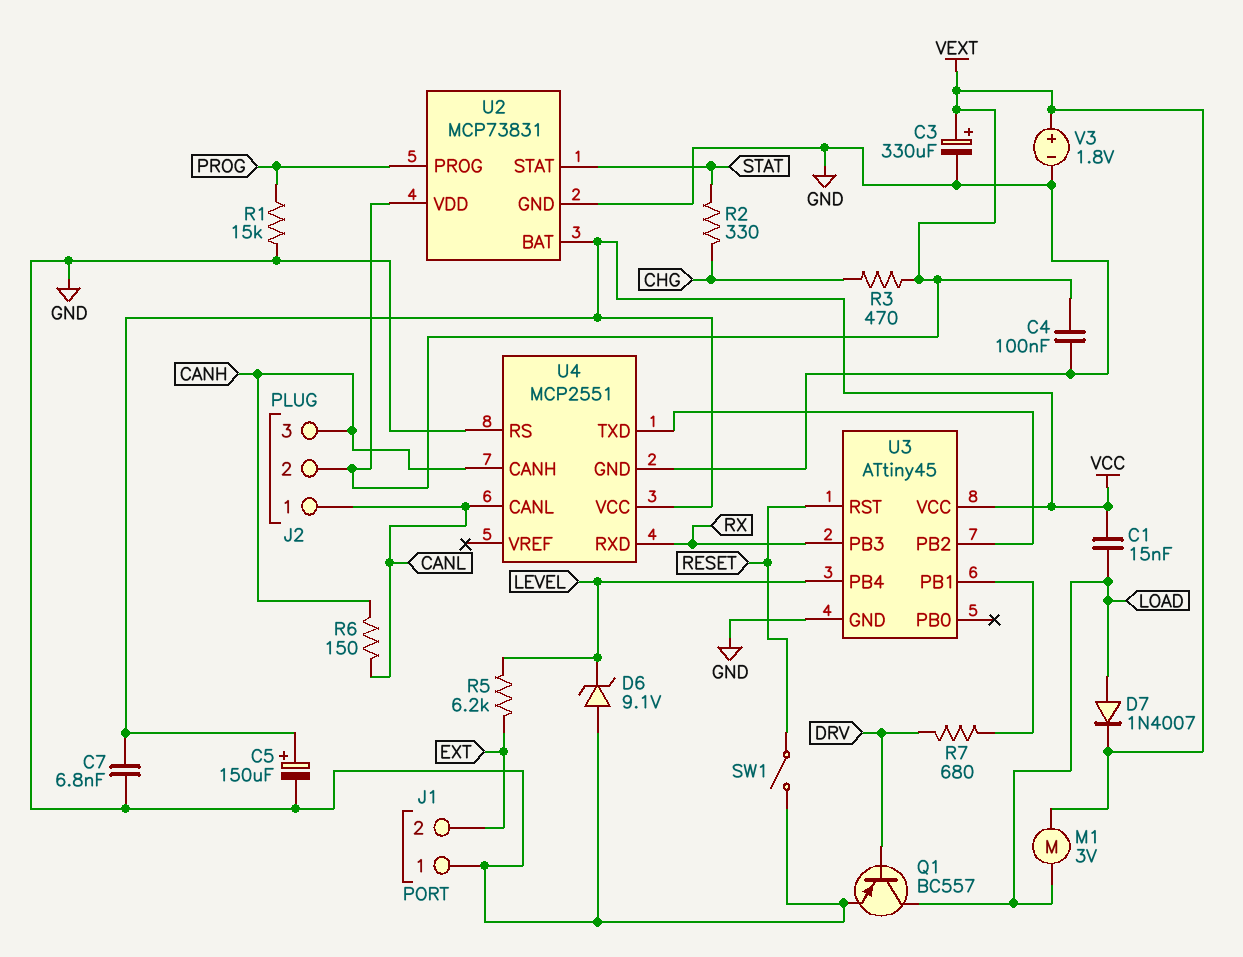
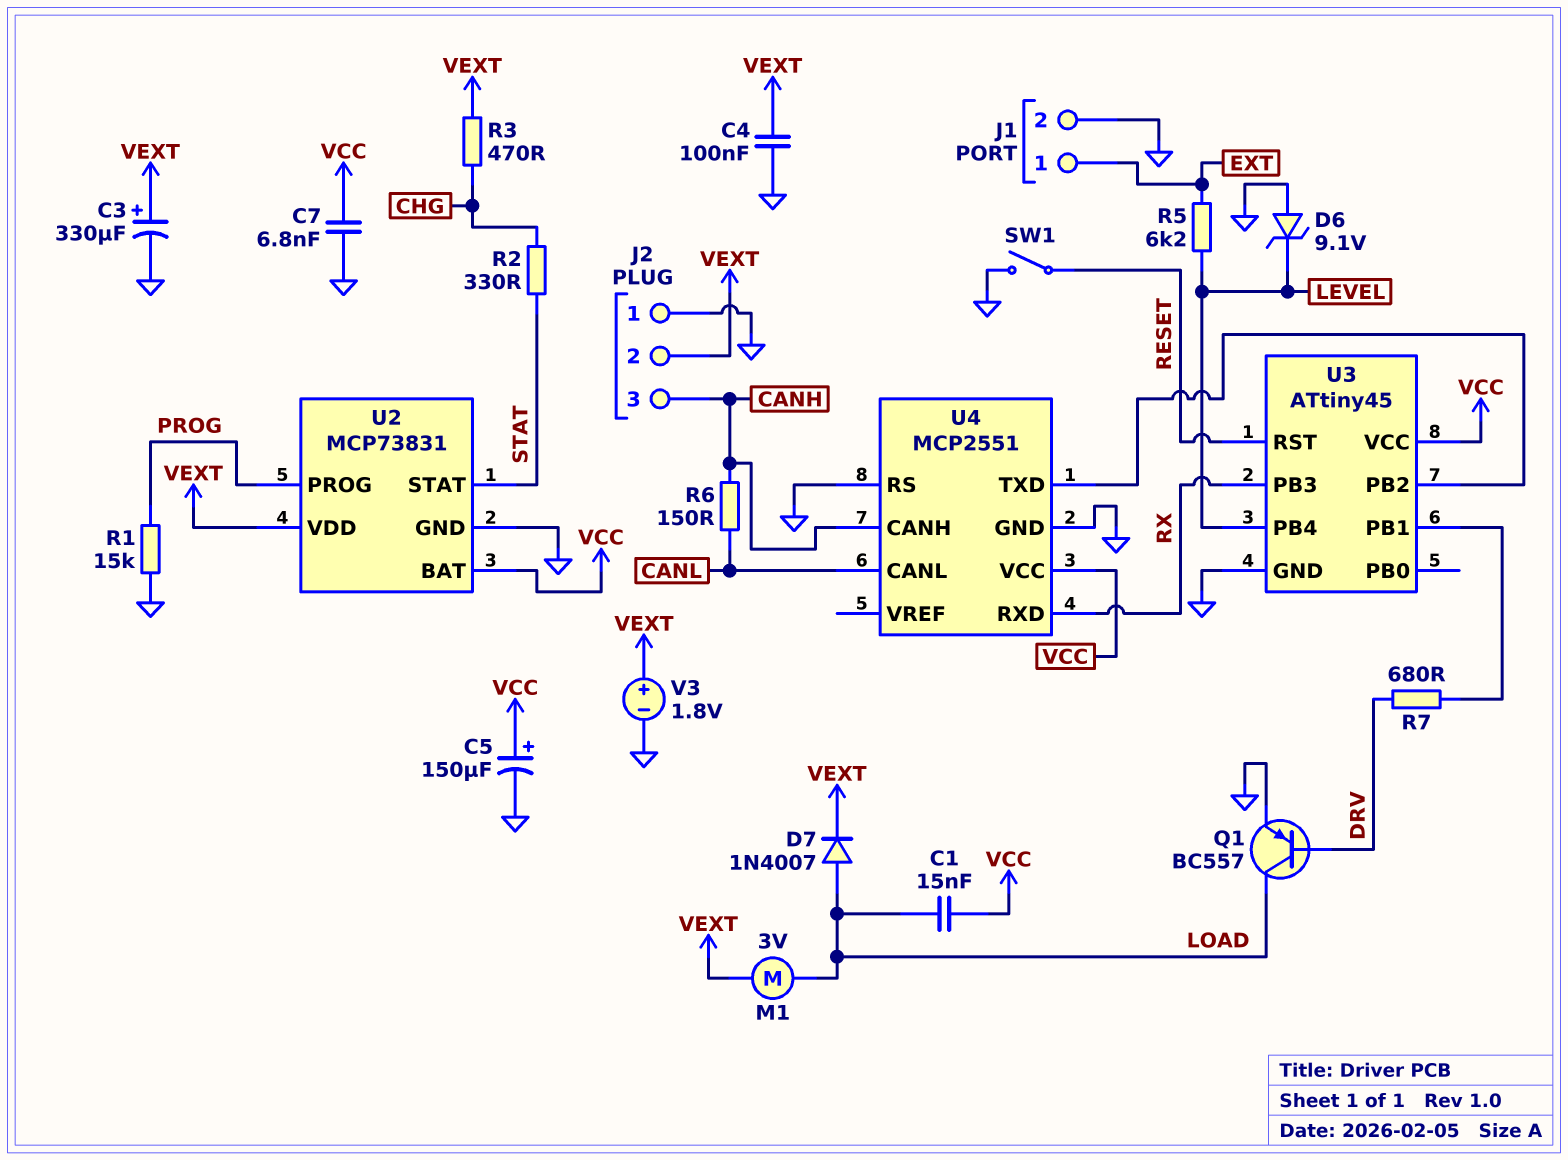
J1 pin 1: GND -> EXT
J1 pin 2: EXT -> GND
J2 pin 1: CANL -> GND

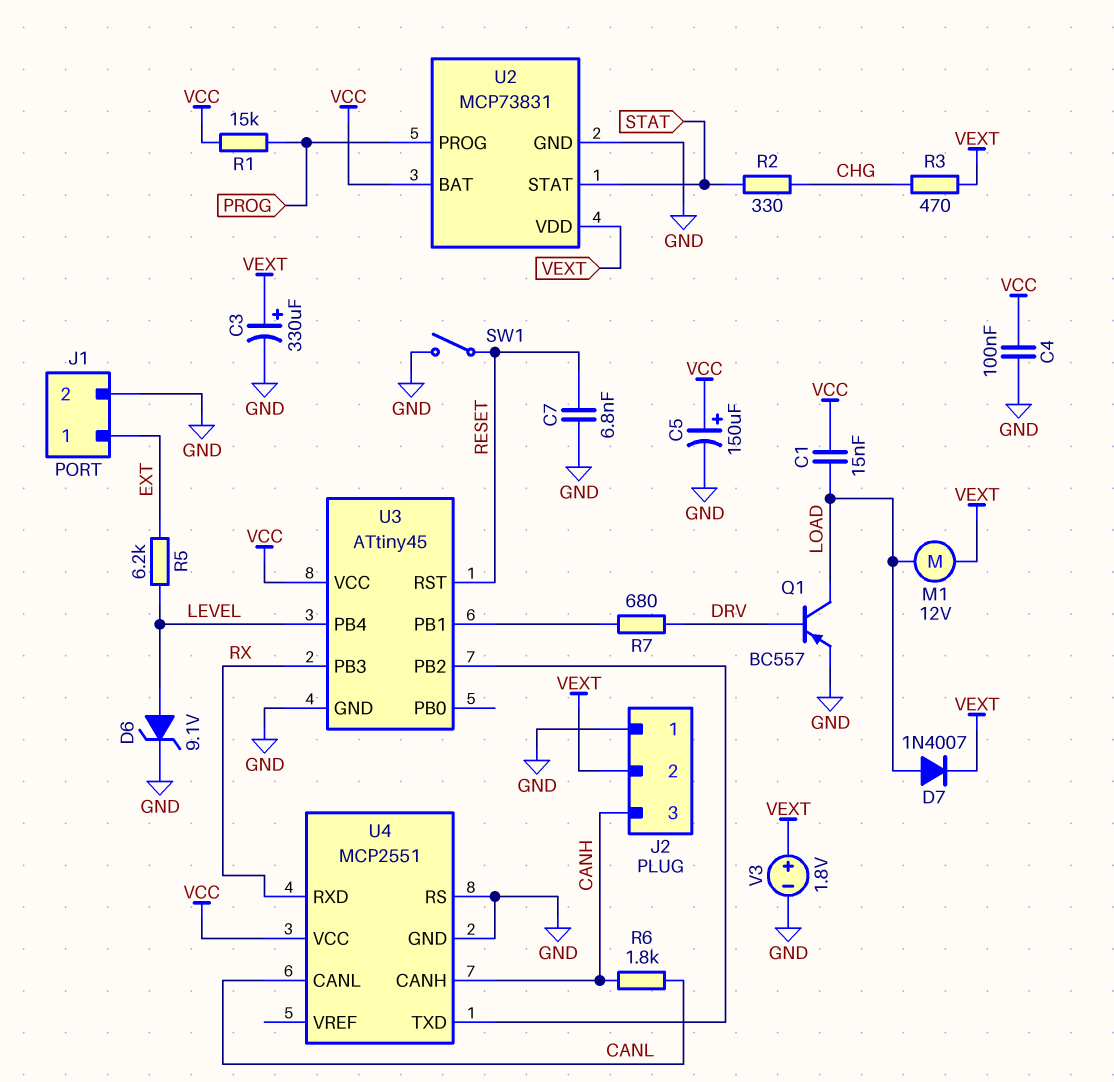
C4: 100nF (GND, VEXT) -> 100nF (GND, VCC)
C7: 6.8nF (GND, VCC) -> 6.8nF (GND, RESET)
D6: zener 9.1V (A GND, K LEVEL) -> zener 9.1V (A LEVEL, K GND)
M1: motor 3V (LOAD, VEXT) -> motor 12V (LOAD, VEXT)
R1: 15k (GND, PROG) -> 15k (PROG, VCC)
R6: 150 (CANH, CANL) -> 1.8k (CANH, CANL)

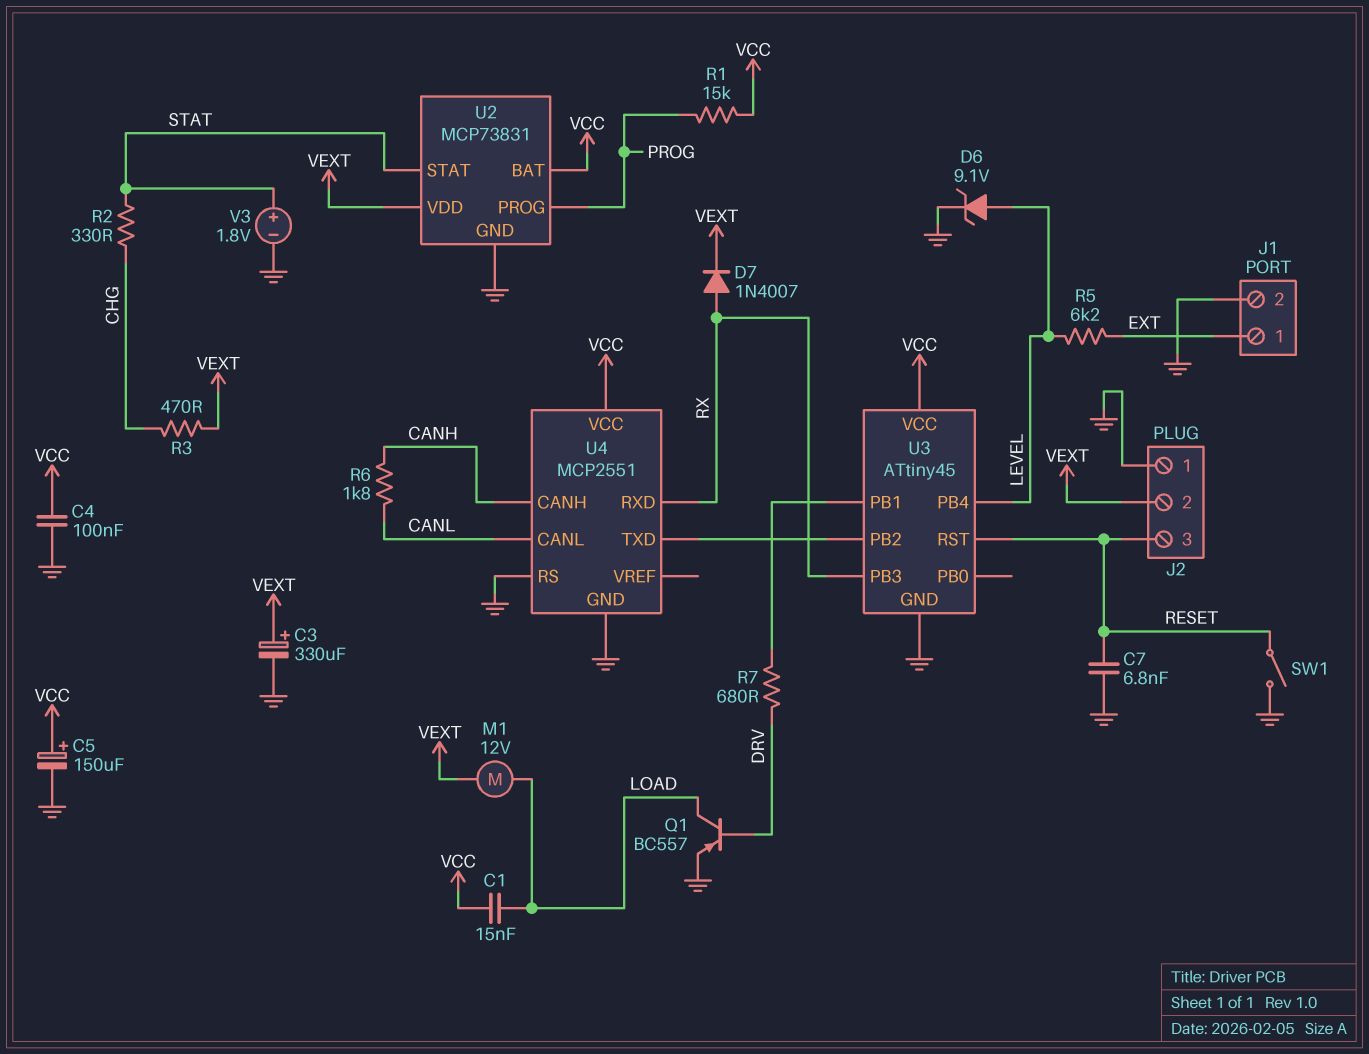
D7: diode 1N4007 (A LOAD, K VEXT) -> diode 1N4007 (A RX, K VEXT)
J2 pin 3: CANH -> RESET
V3: 1.8V (plus VEXT, minus GND) -> 1.8V (plus STAT, minus GND)

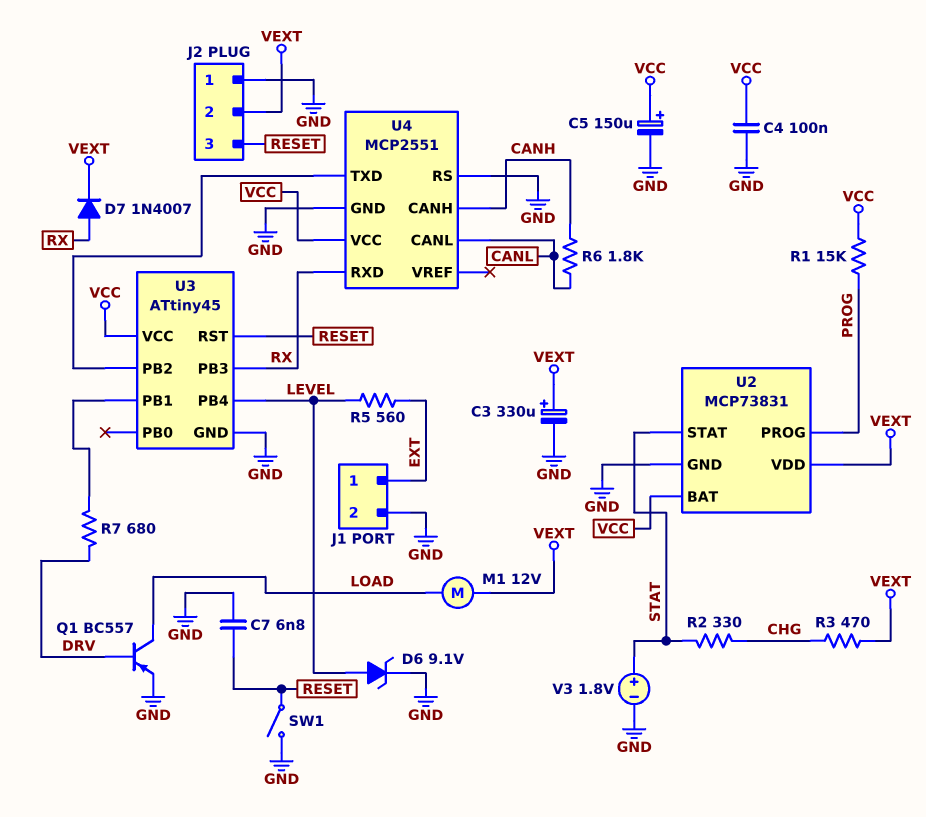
C1: 15nF (LOAD, VCC) -> none
R5: 6.2k (EXT, LEVEL) -> 560 (EXT, LEVEL)

